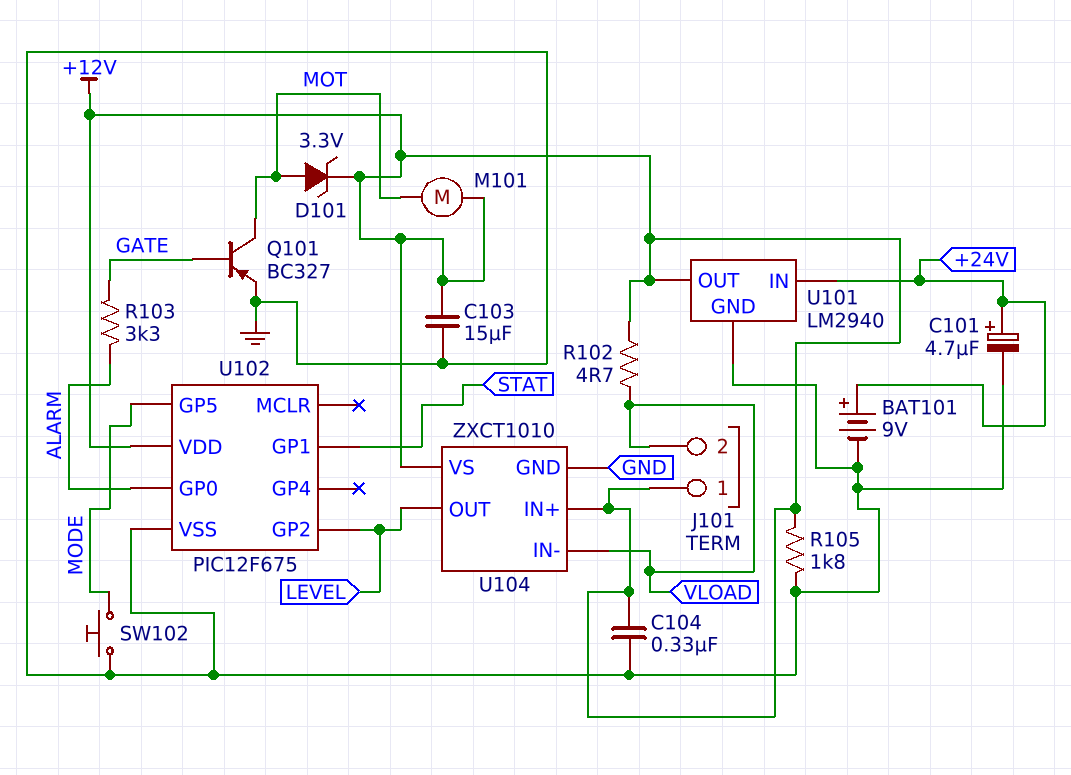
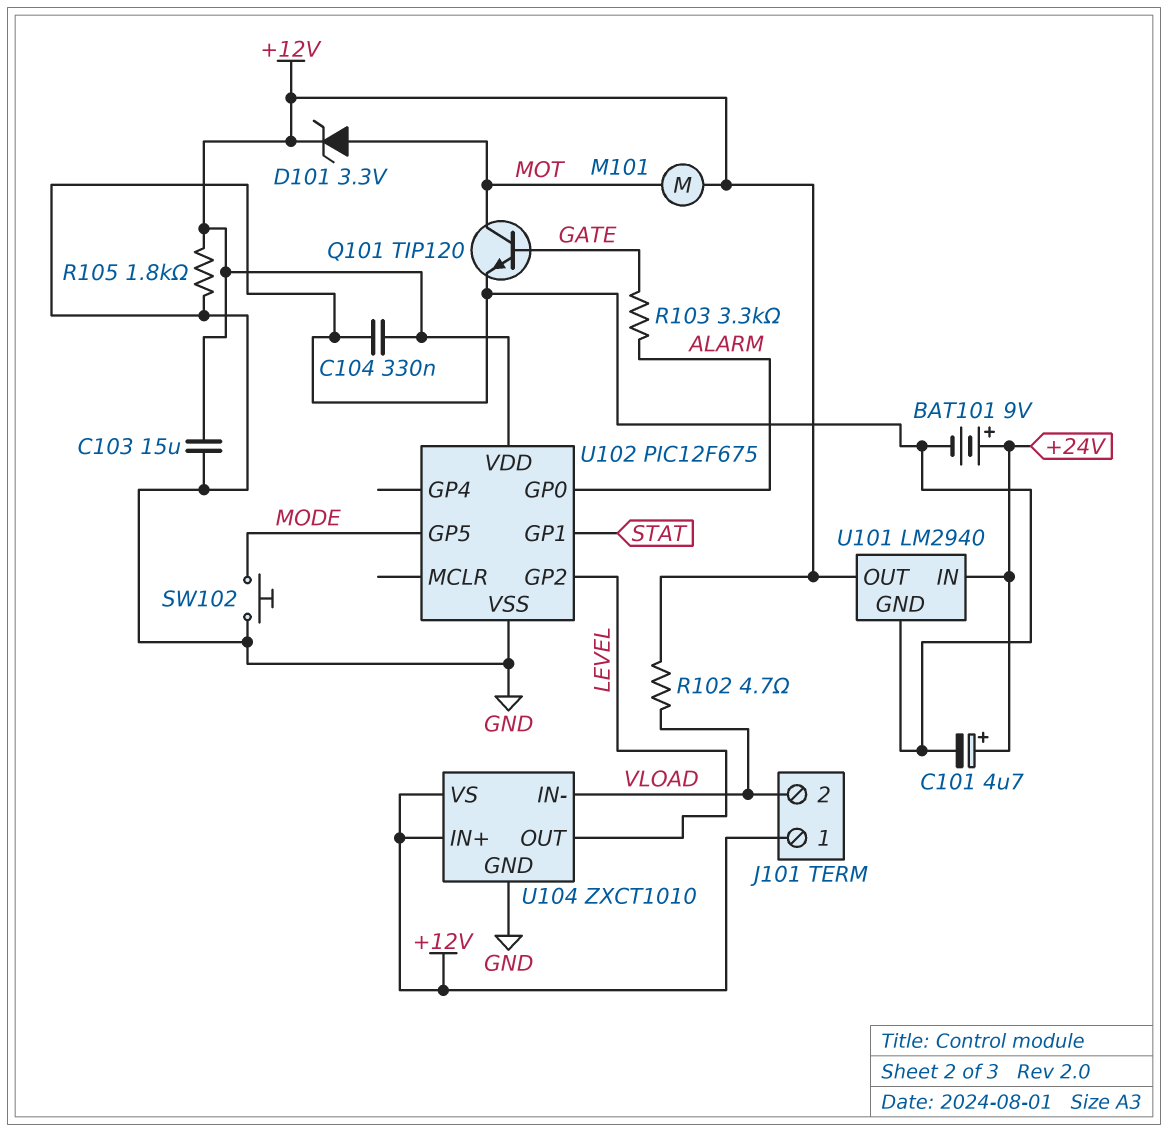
Q101: PNP BC327 (B GATE, C MOT, E GND) -> NPN TIP120 (B GATE, C MOT, E GND)

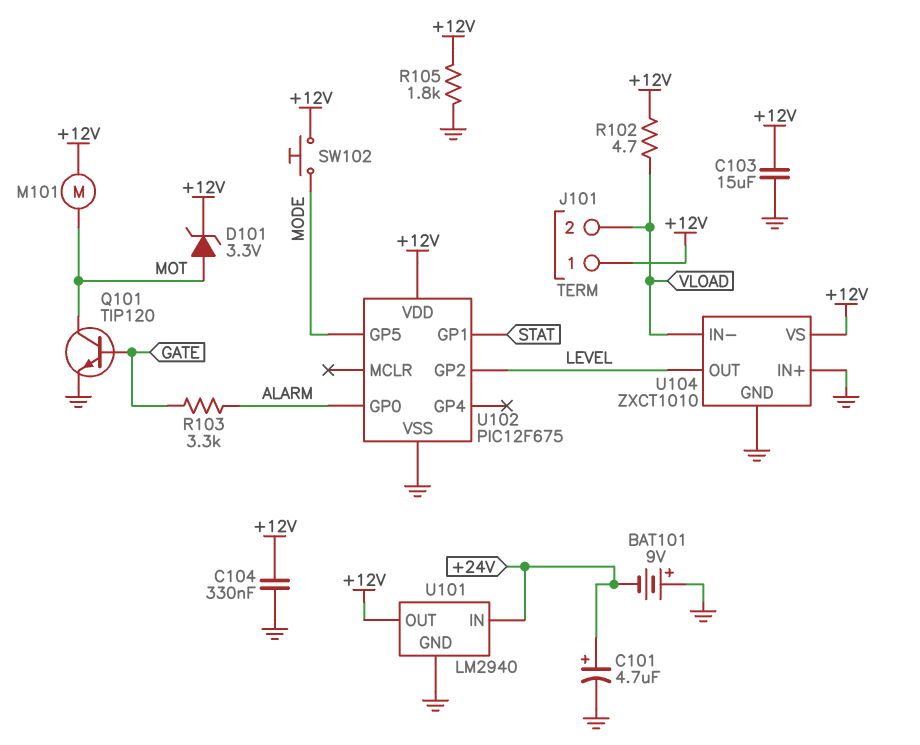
BAT101: 9V (plus +24V, minus GND) -> 9V (plus GND, minus +24V)
SW102: button (GND, MODE) -> button (+12V, MODE)
U104 pin IN+: +12V -> GND

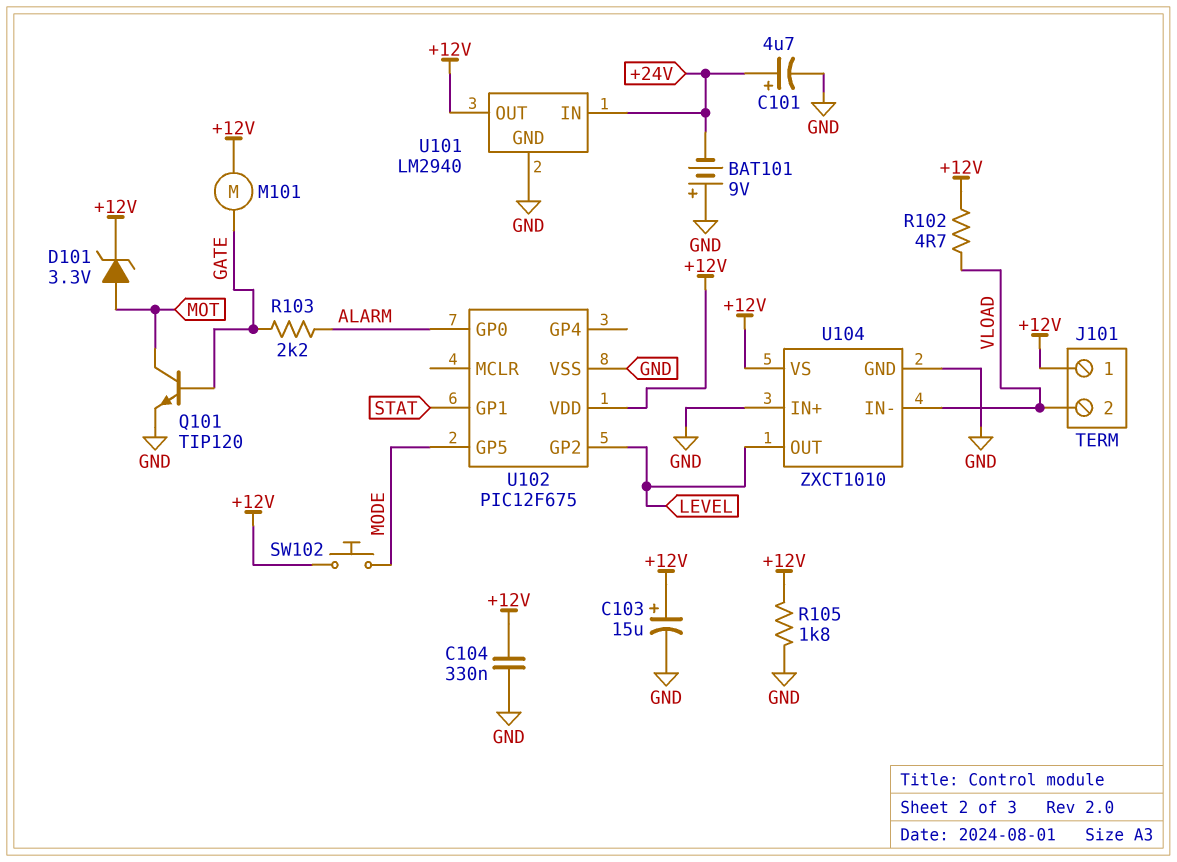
C103: 15uF (+12V, GND) -> 15uF (plus +12V, minus GND)
M101: motor (+12V, MOT) -> motor (+12V, GATE)
R103: 3.3k (ALARM, GATE) -> 2.2k (ALARM, GATE)

